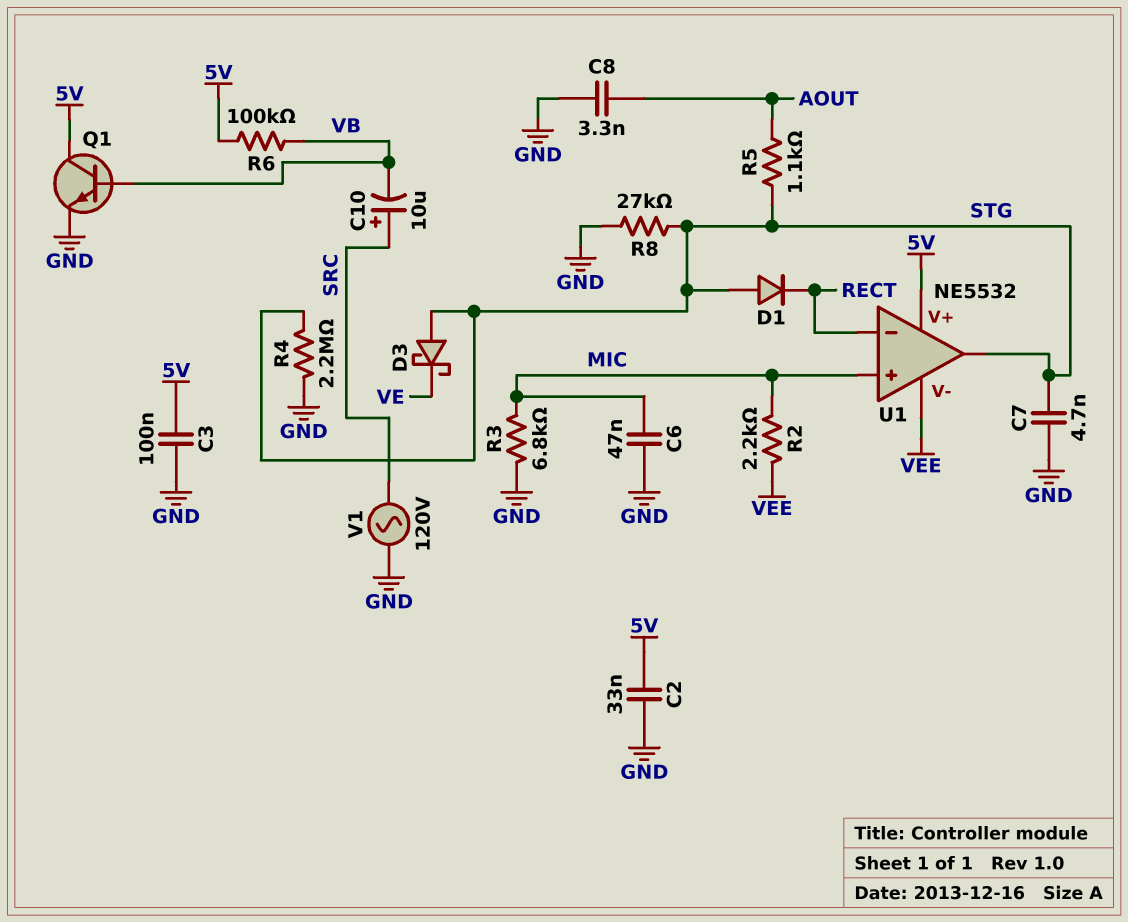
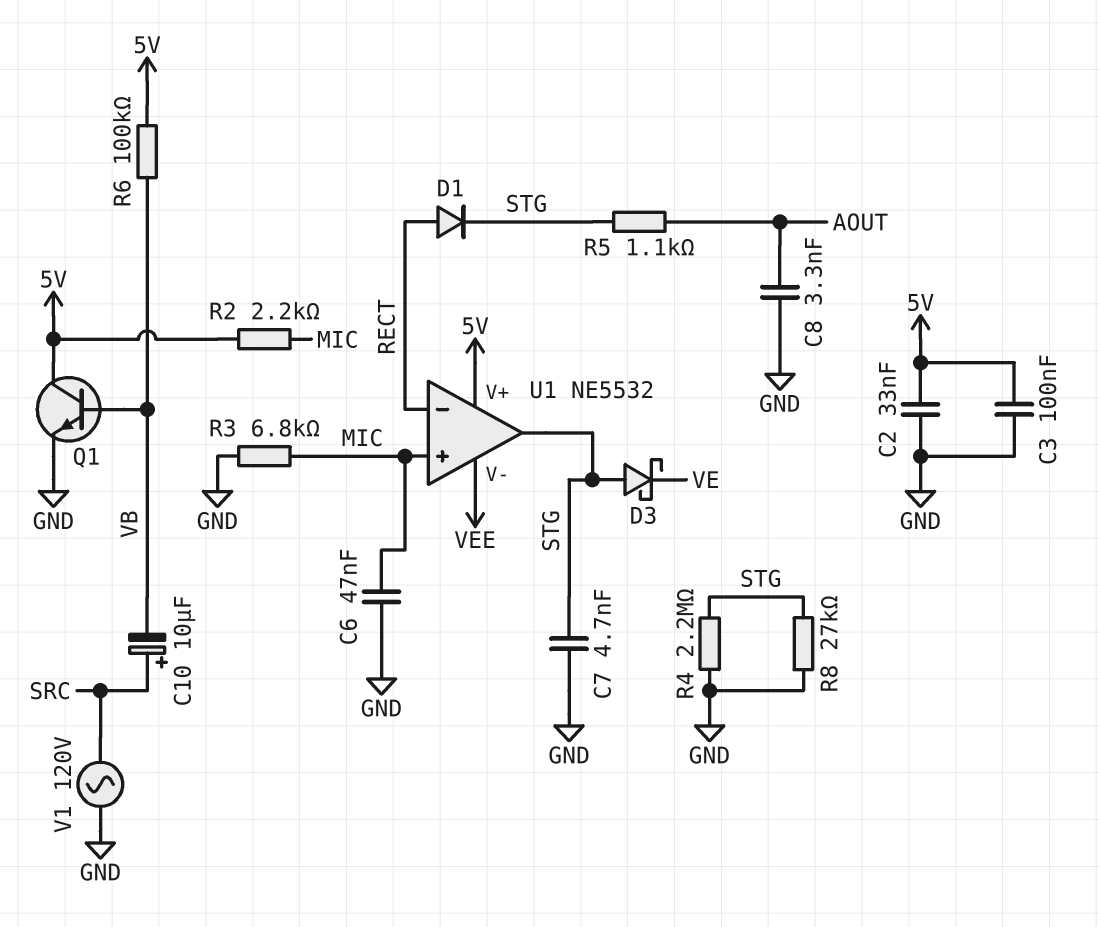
D1: diode (A STG, K RECT) -> diode (A RECT, K STG)
R2: 2.2k (MIC, VEE) -> 2.2k (5V, MIC)

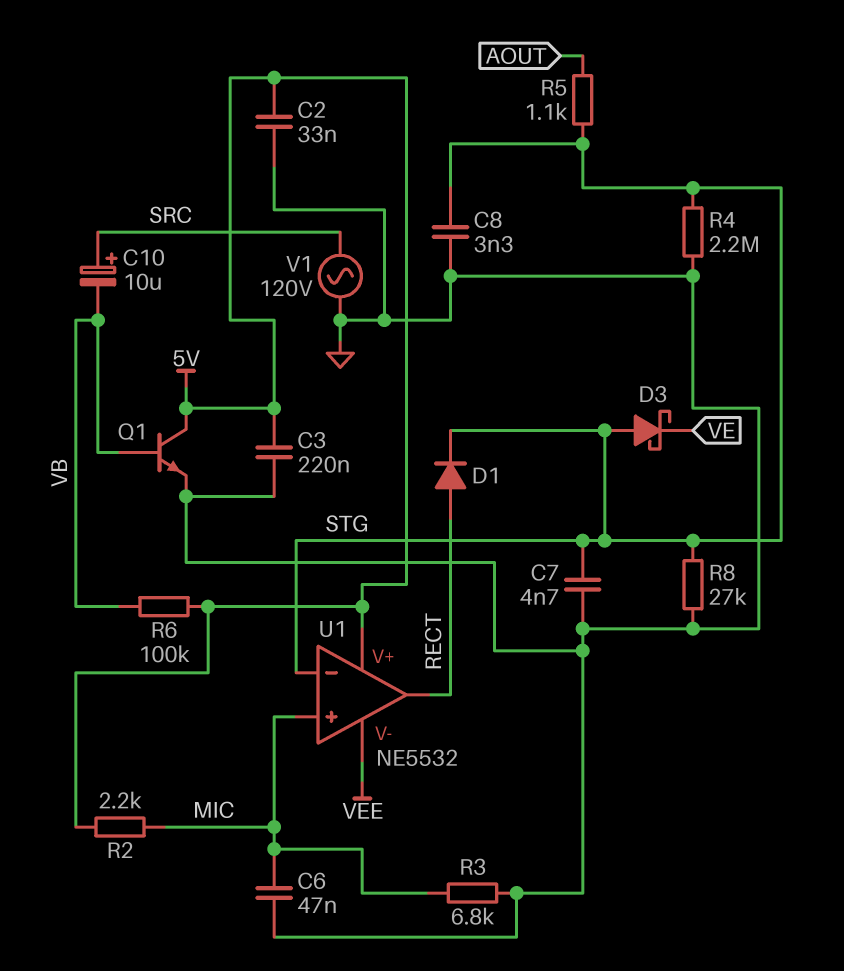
C3: 100nF (5V, GND) -> 220nF (5V, GND)
C8: 3.3nF (AOUT, GND) -> 3.3nF (GND, STG)
U1 pin in-: RECT -> STG
U1 pin out: STG -> RECT

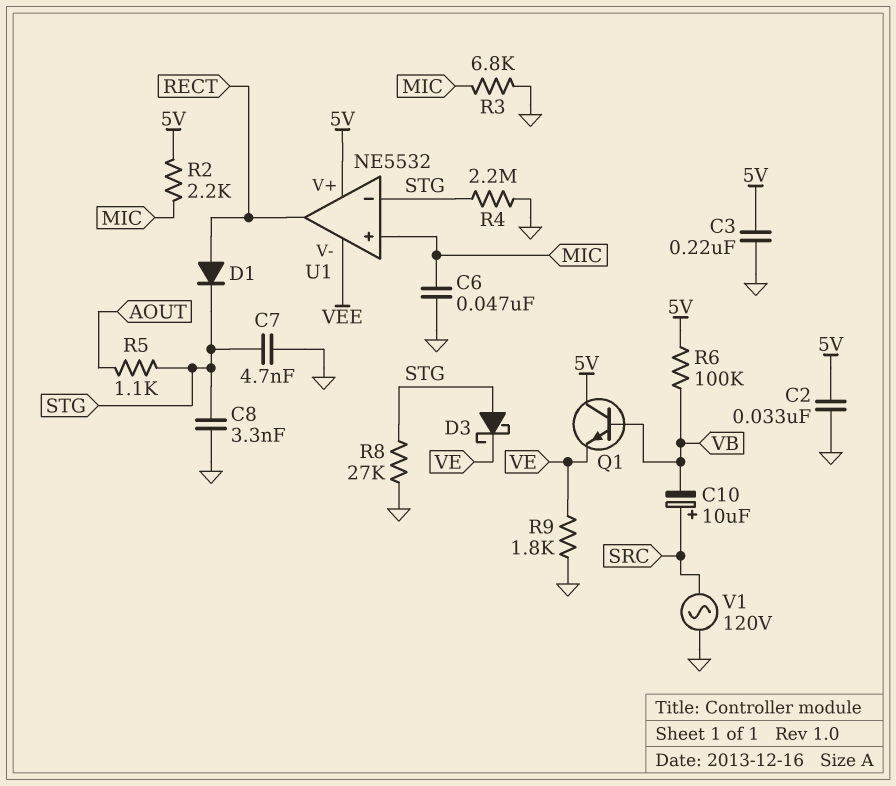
Q1: NPN (B VB, C 5V, E GND) -> NPN (B VB, C 5V, E VE)
R9: none -> 1.8k (GND, VE)

